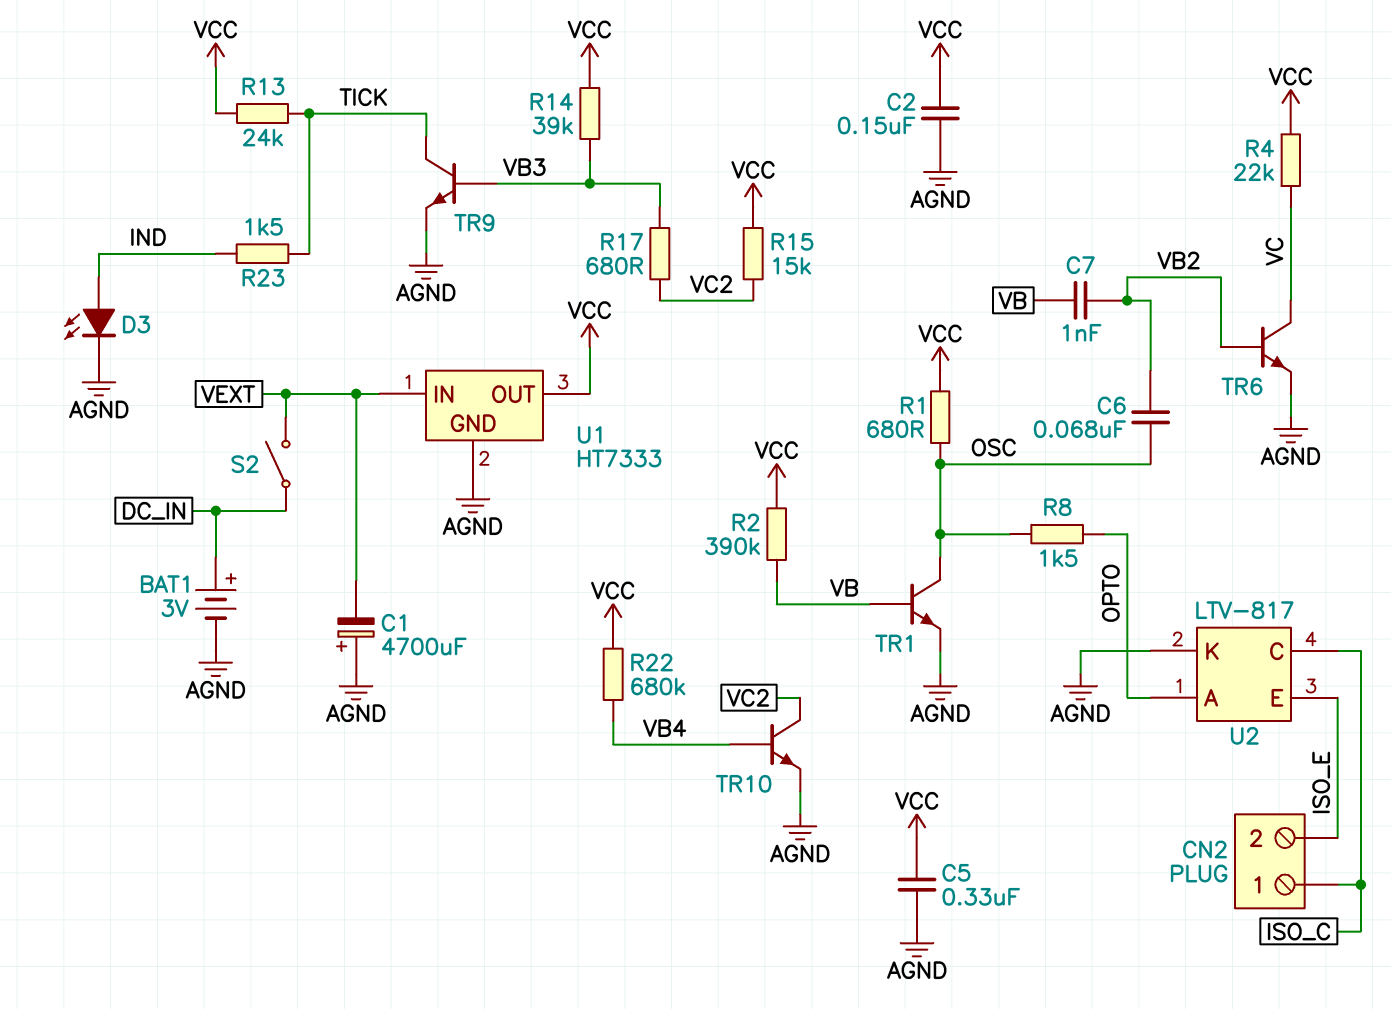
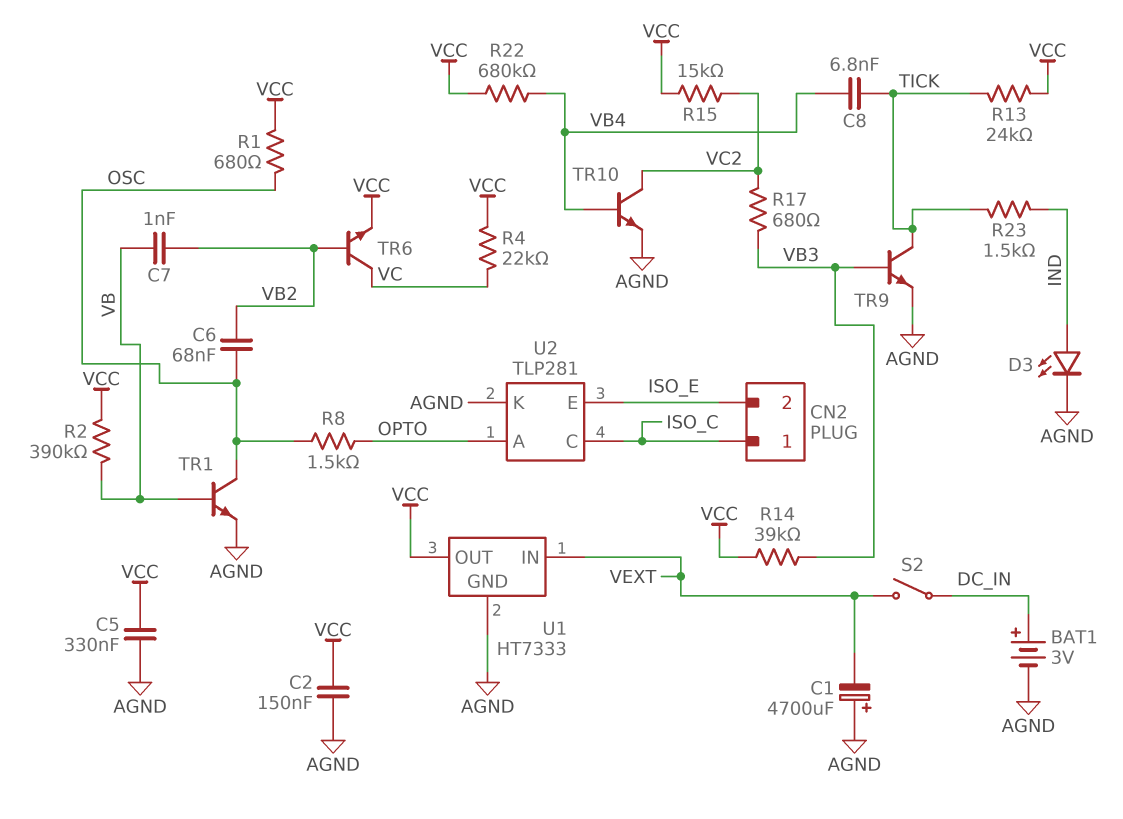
C8: none -> 6.8nF (TICK, VB4)
TR6: NPN (B VB2, C VC, E AGND) -> NPN (B VB2, C VC, E VCC)
U2: LTV-817 -> TLP281

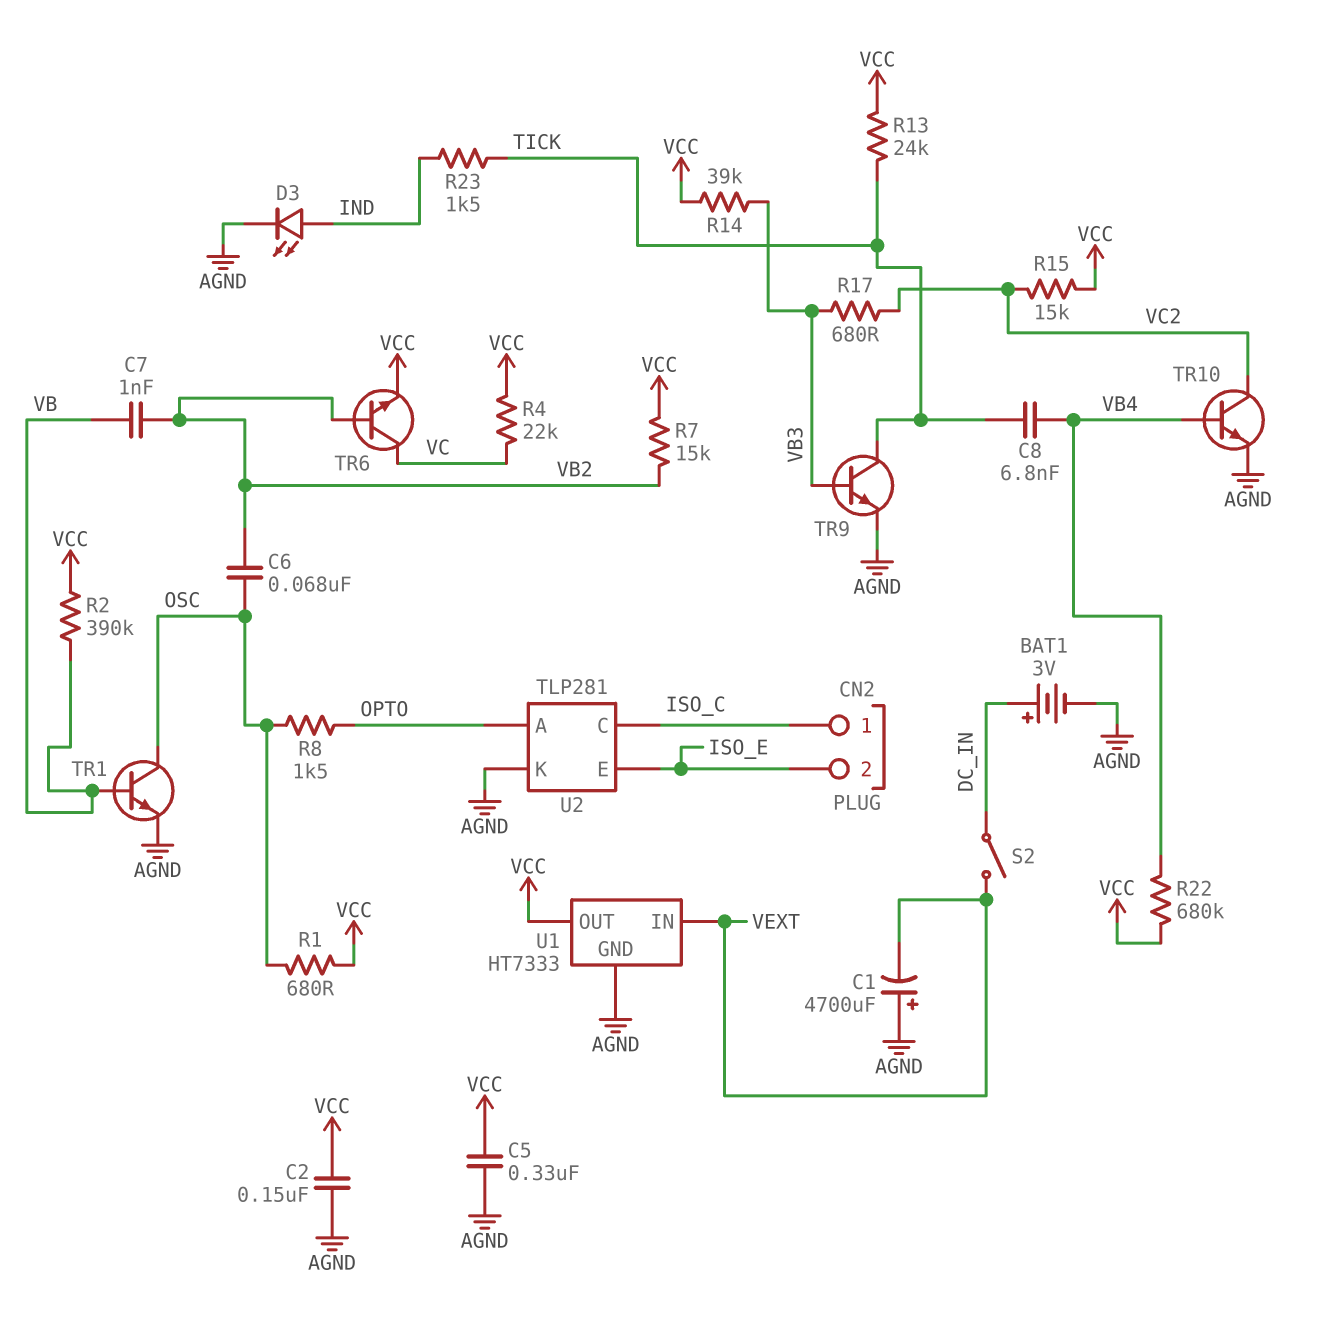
R7: none -> 15k (VB2, VCC)

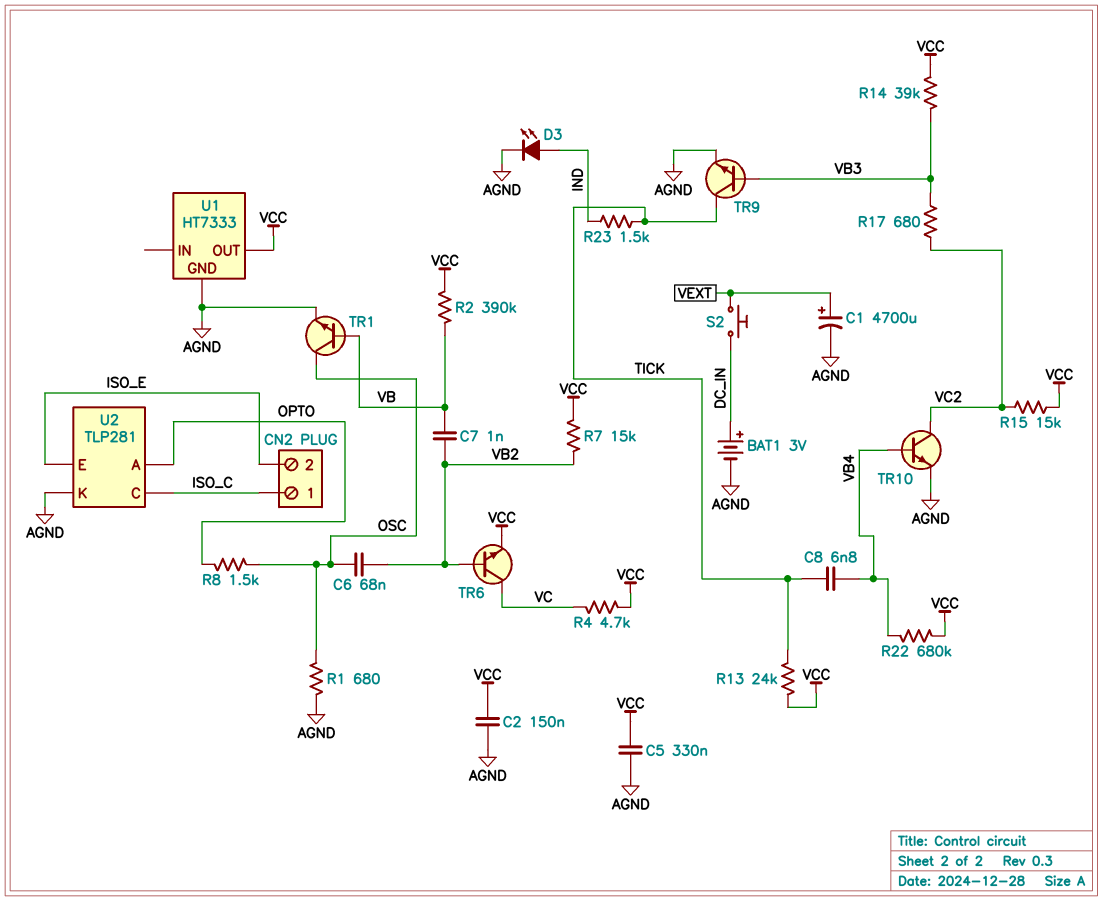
C1: 4700uF (plus AGND, minus VEXT) -> 4700uF (plus VEXT, minus AGND)
R1: 680 (OSC, VCC) -> 680 (AGND, OSC)
R4: 22k (VC, VCC) -> 4.7k (VC, VCC)
S2: switch (DC_IN, VEXT) -> button (DC_IN, VEXT)
U1 pin IN: VEXT -> none

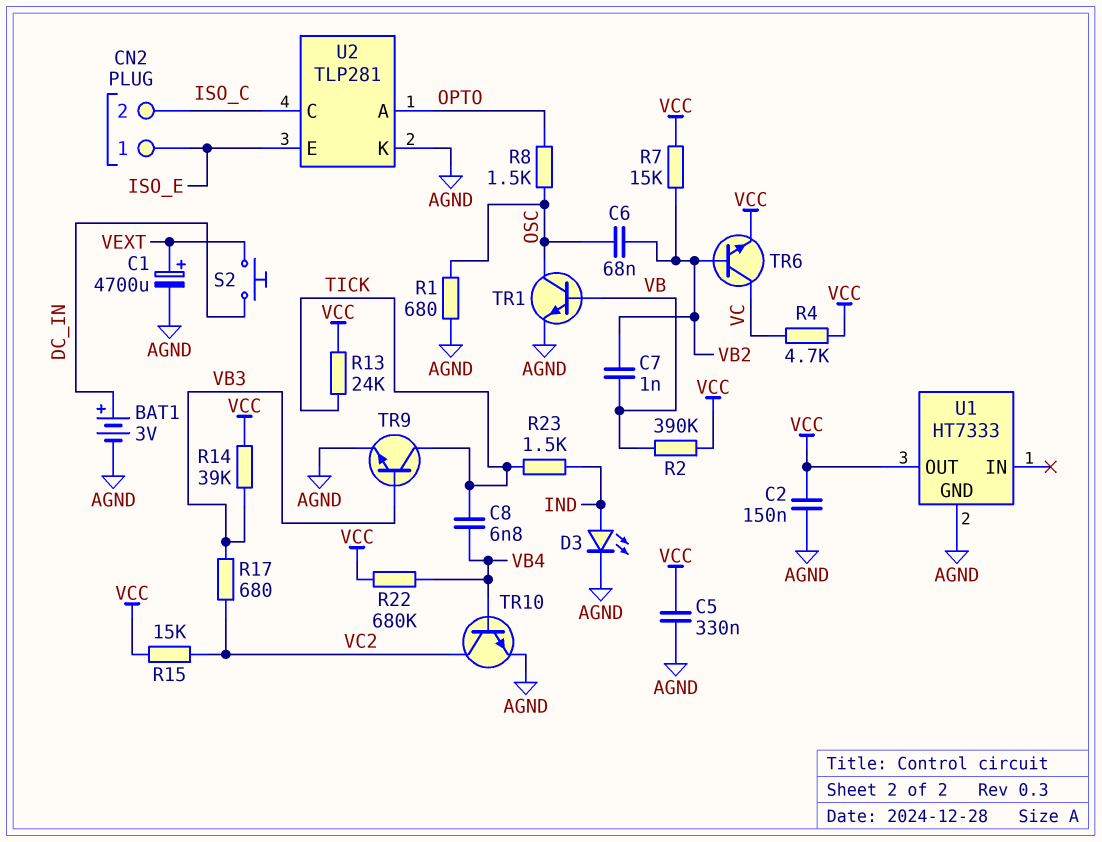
CN2 pin 1: ISO_C -> ISO_E
CN2 pin 2: ISO_E -> ISO_C

